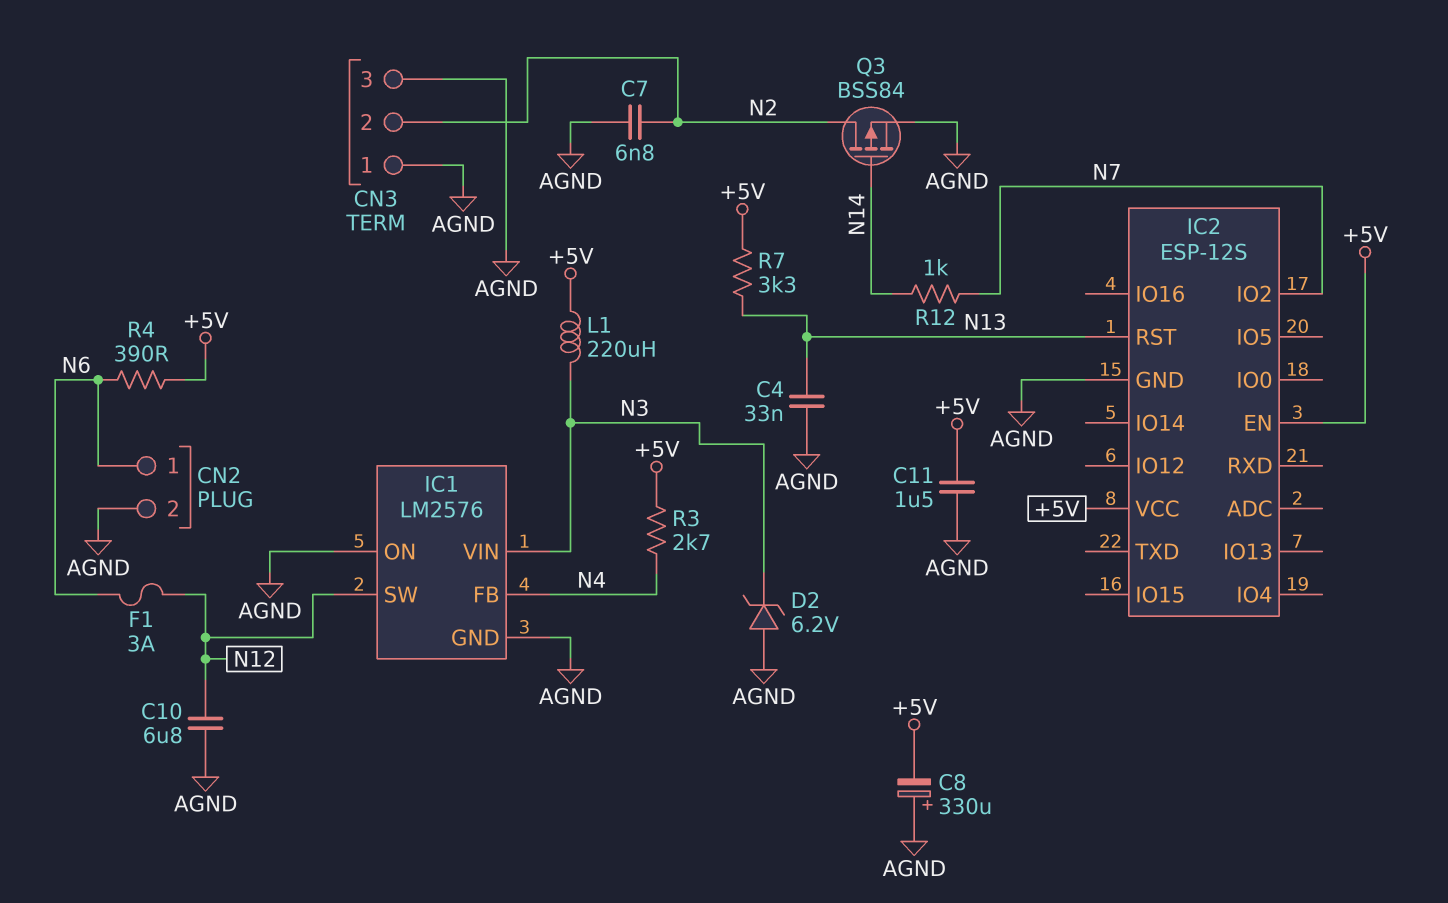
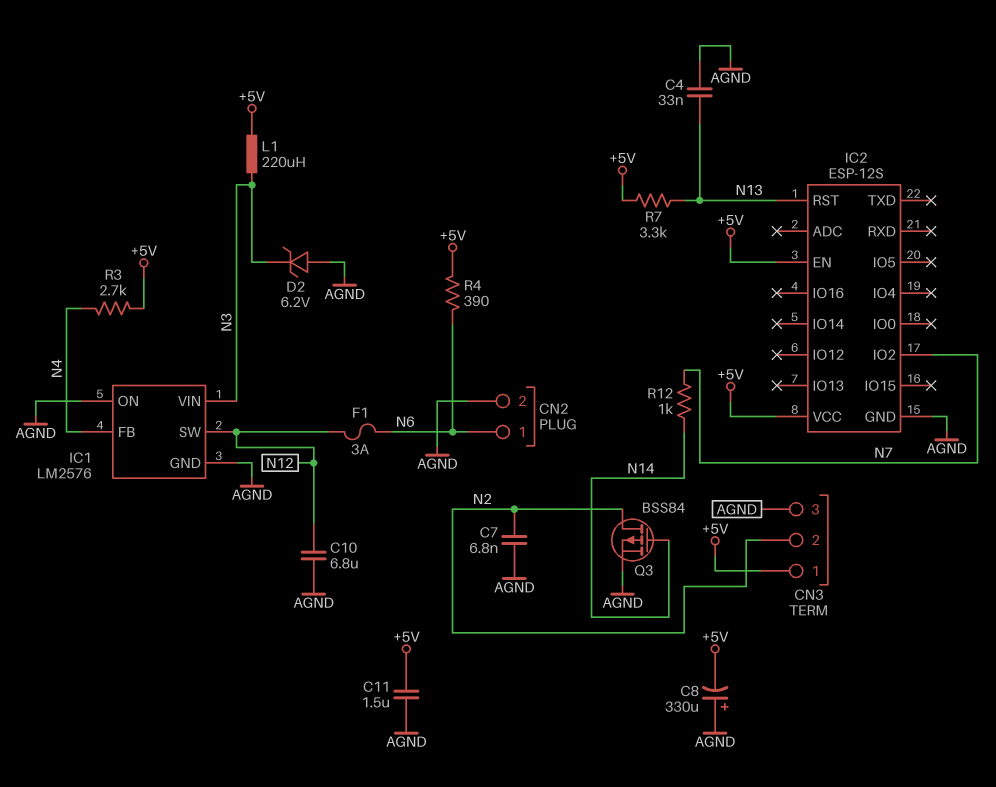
CN3 pin 1: AGND -> +5V

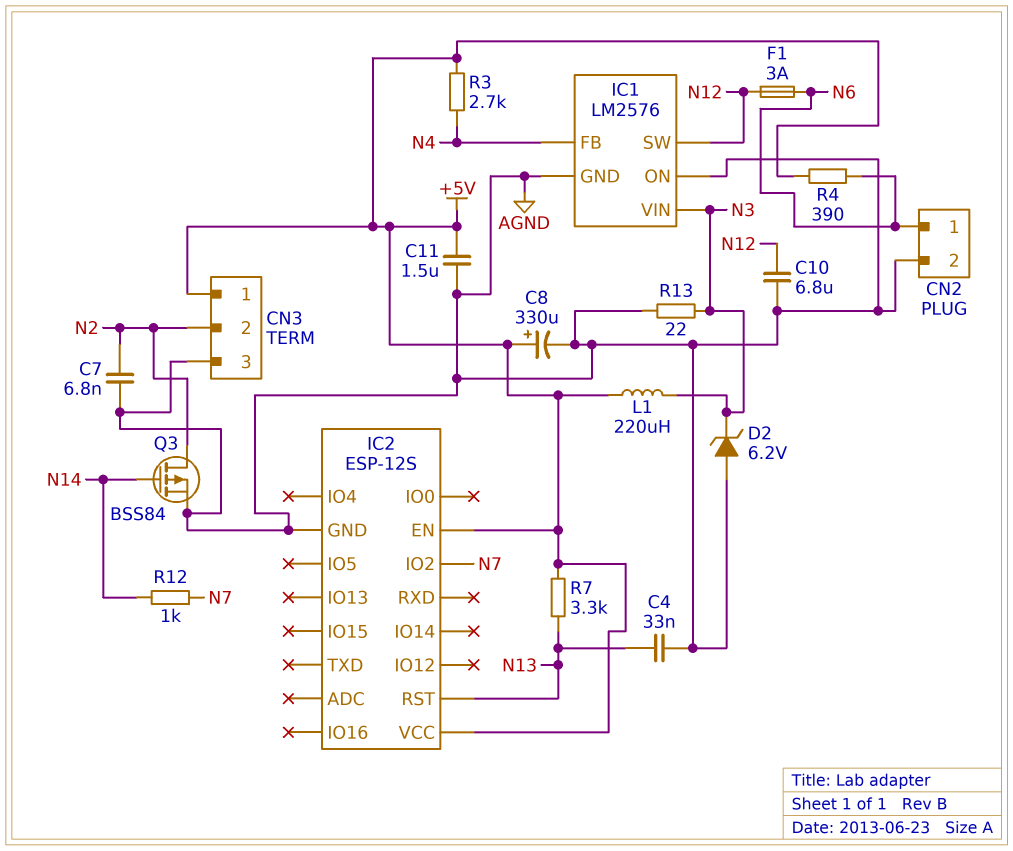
C8: 330uF (plus AGND, minus +5V) -> 330uF (plus +5V, minus AGND)
R13: none -> 22 (AGND, N3)

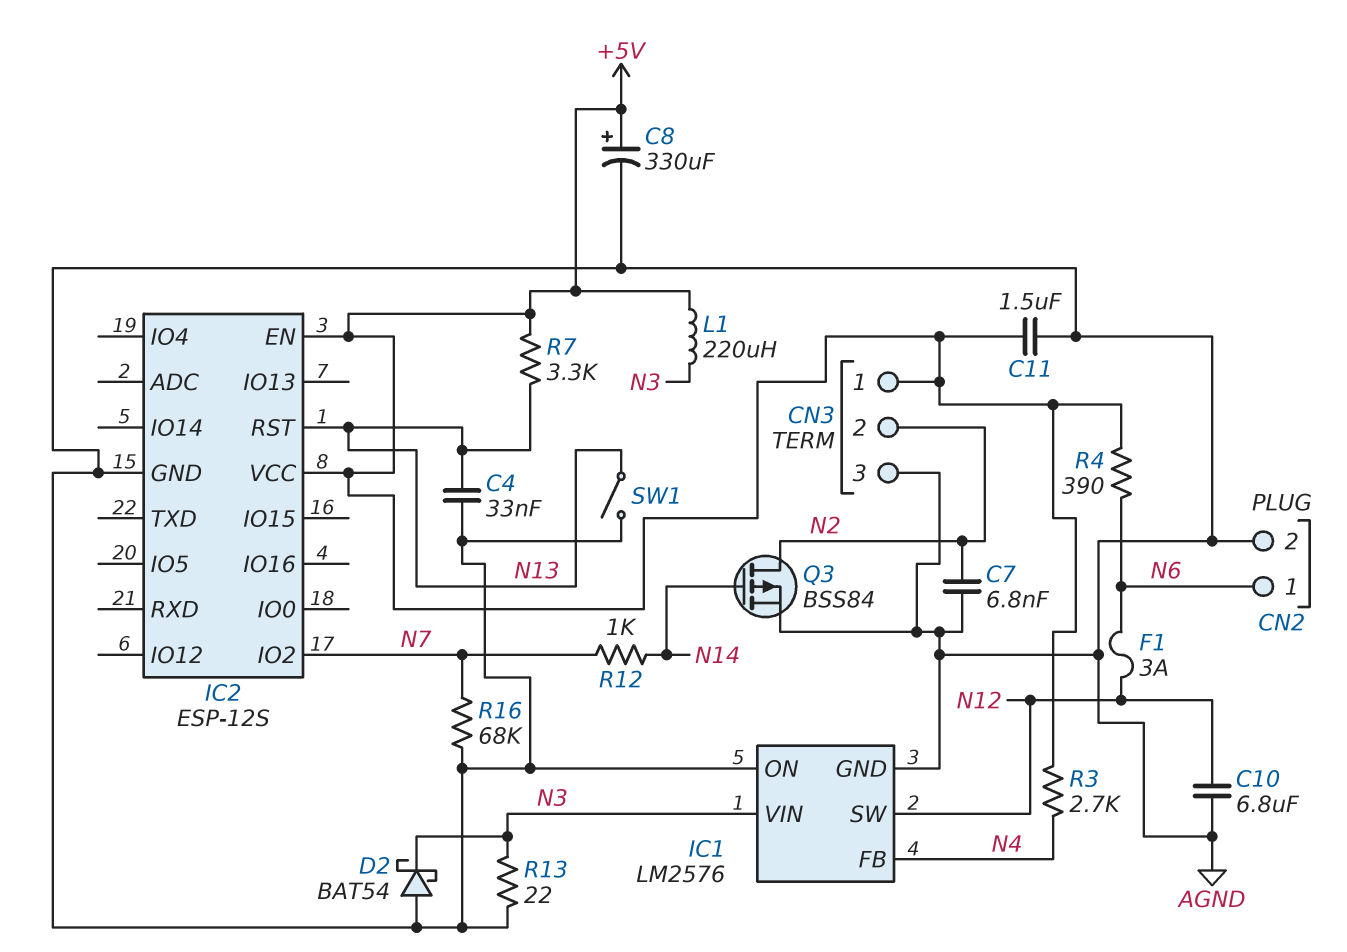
D2: zener 6.2V (A AGND, K N3) -> schottky BAT54 (A AGND, K N3)
R16: none -> 68k (AGND, N7)
SW1: none -> switch (AGND, N13)

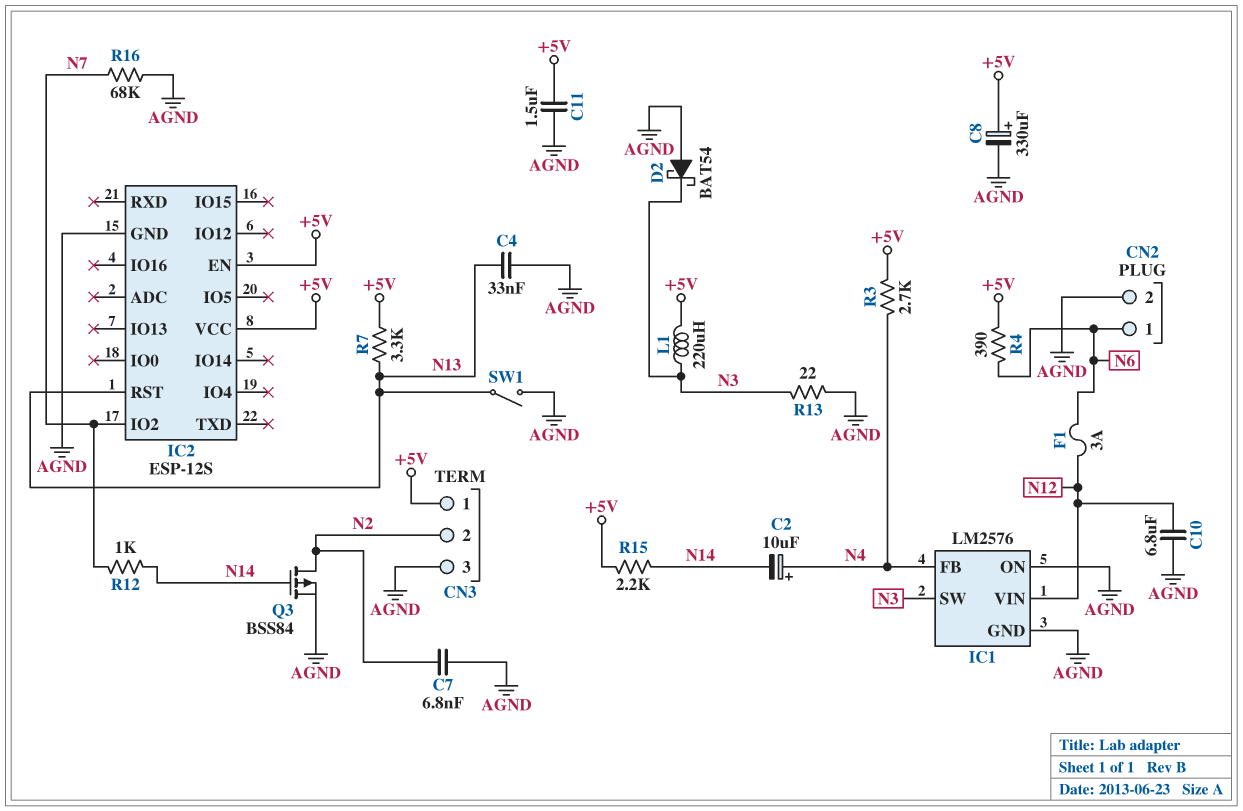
C2: none -> 10uF (plus N4, minus N14)
IC1 pin SW: N12 -> N3
IC1 pin VIN: N3 -> N12
R15: none -> 2.2k (+5V, N14)

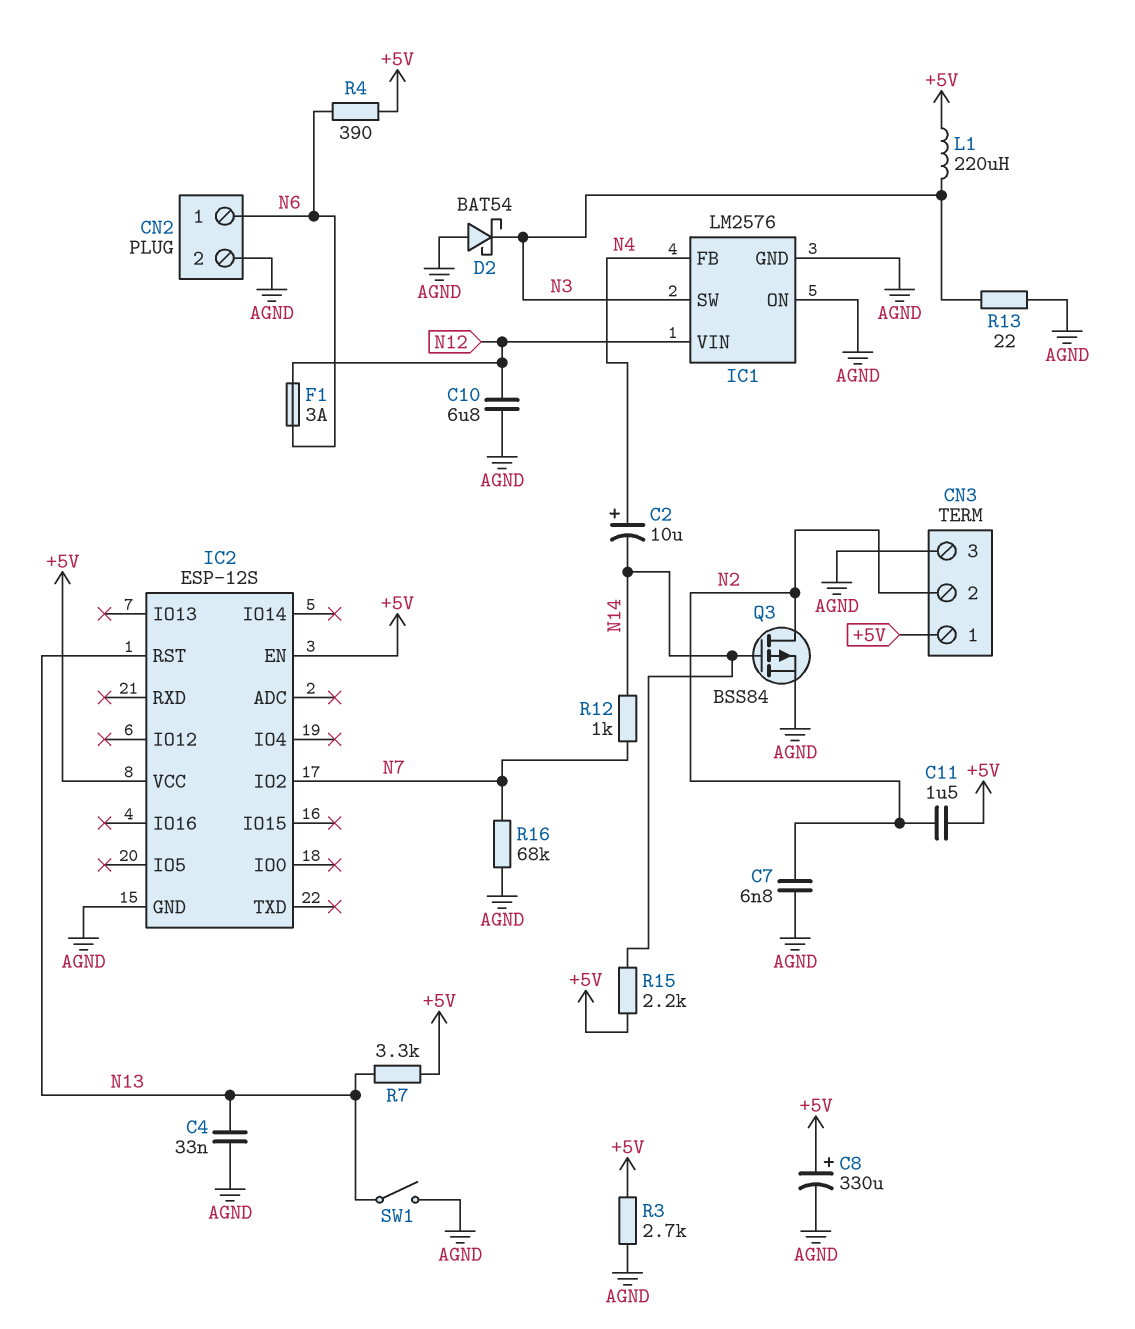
C11: 1.5uF (+5V, AGND) -> 1.5uF (+5V, N2)
R3: 2.7k (+5V, N4) -> 2.7k (+5V, AGND)

